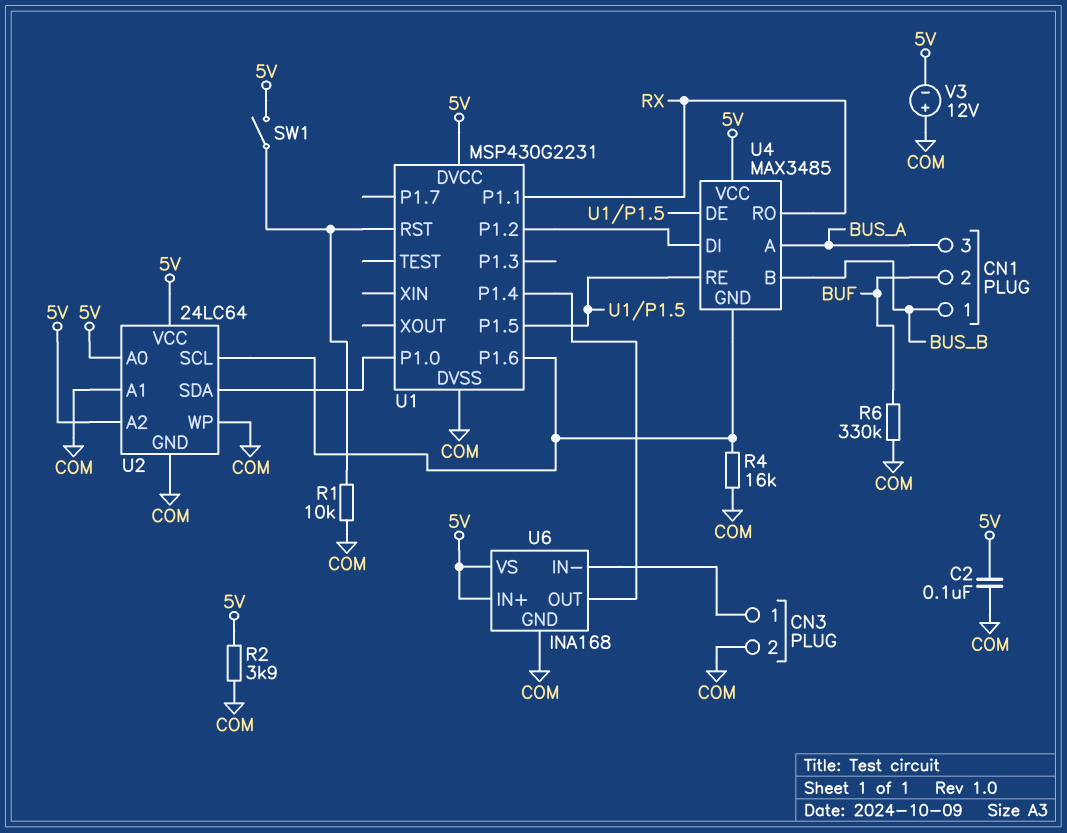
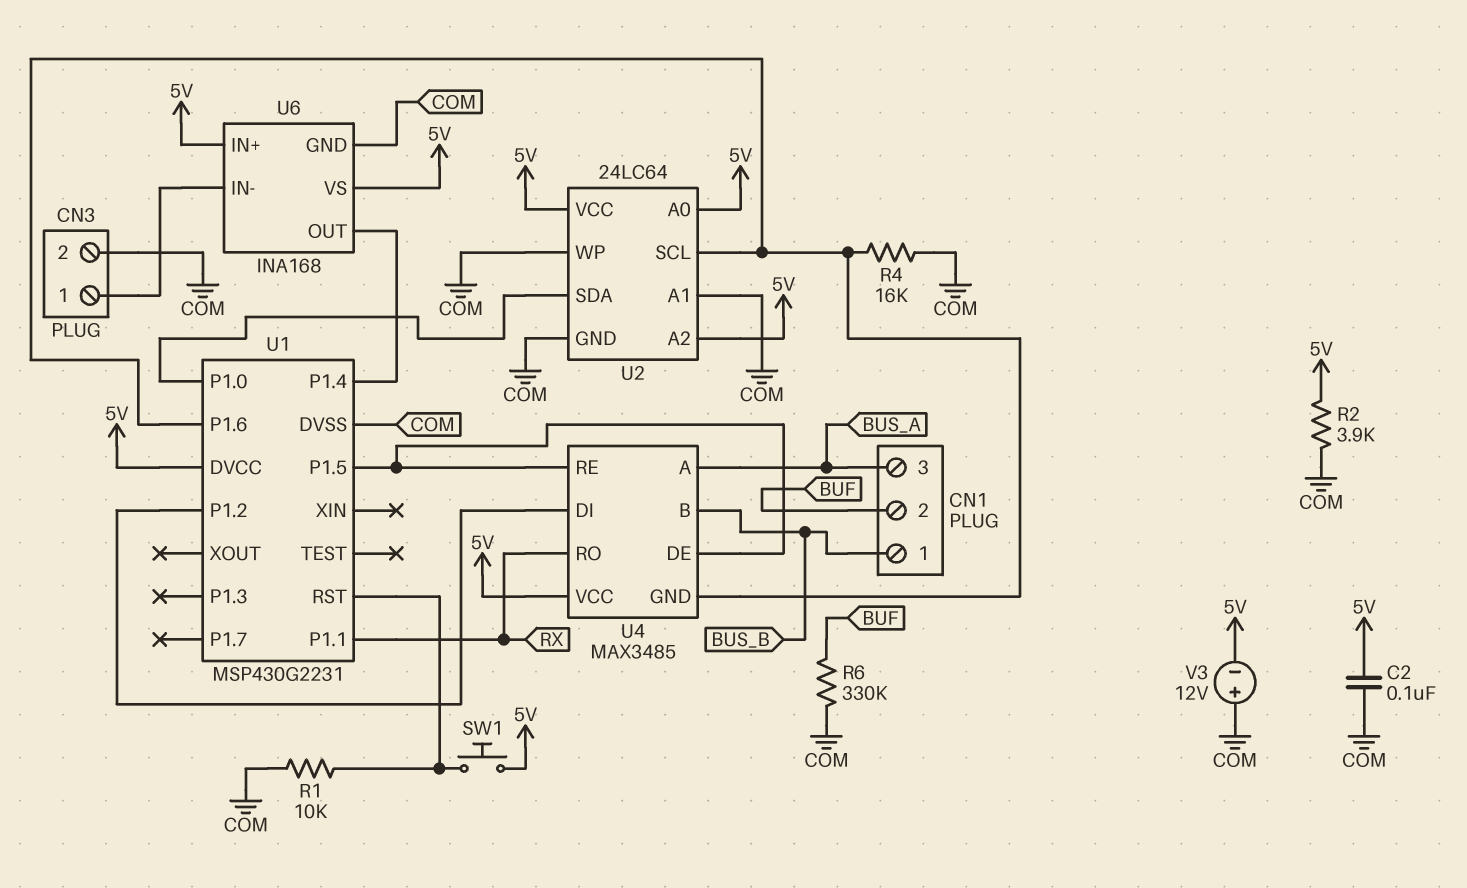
SW1: switch (5V, U1/RST) -> button (5V, U1/RST)

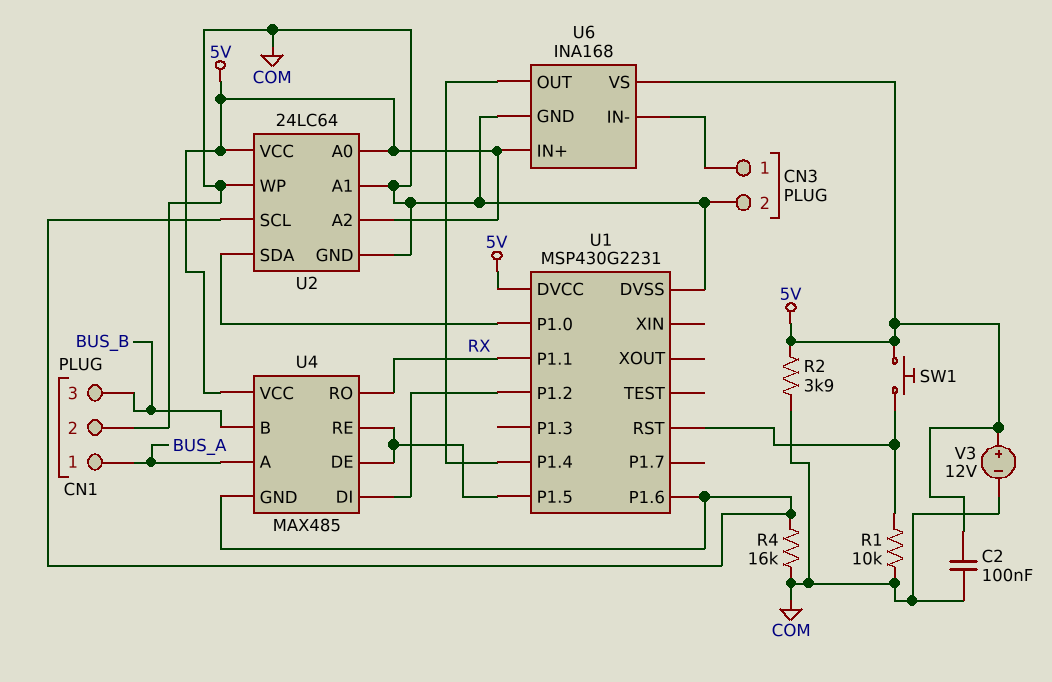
CN1 pin 1: BUS_B -> BUS_A
CN1 pin 2: BUF -> COM
CN1 pin 3: BUS_A -> BUS_B
R6: 330k (BUF, COM) -> none
U4: MAX3485 -> MAX485
V3: 12V (plus COM, minus 5V) -> 12V (plus 5V, minus COM)

